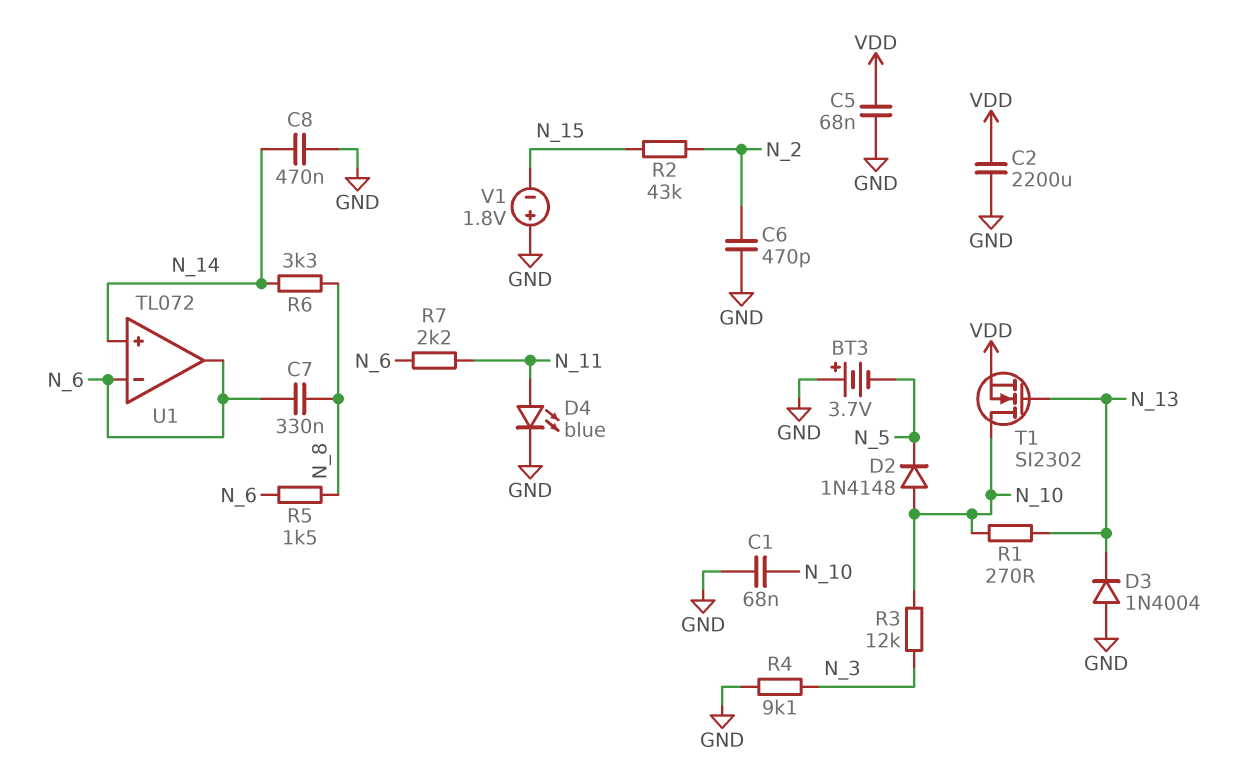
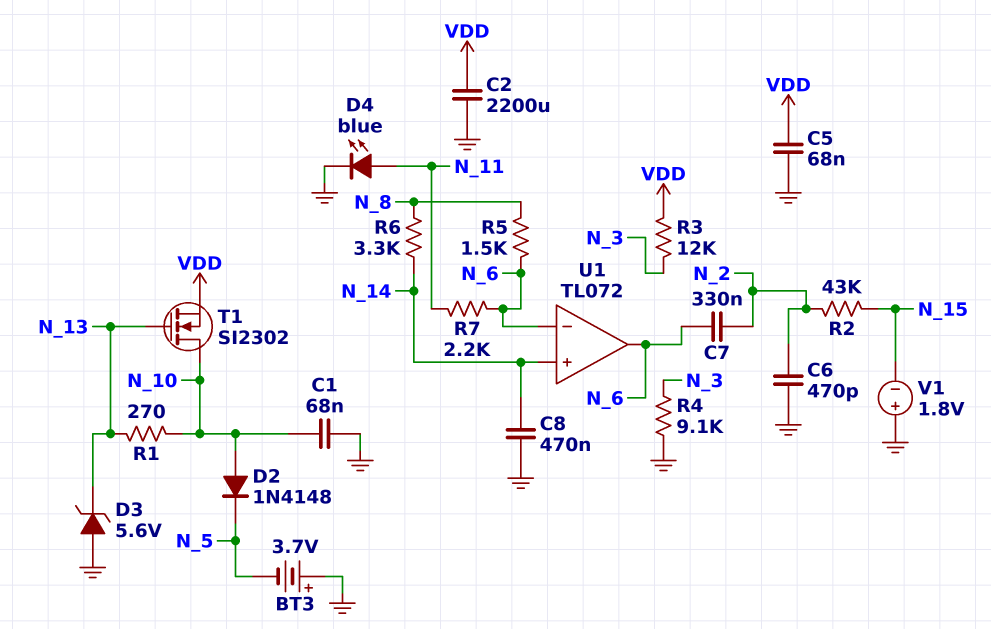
C7: 330nF (N_6, N_8) -> 330nF (N_2, N_6)
D3: diode 1N4004 (A GND, K N_13) -> zener 5.6V (A GND, K N_13)
R3: 12k (N_3, N_10) -> 12k (N_3, VDD)

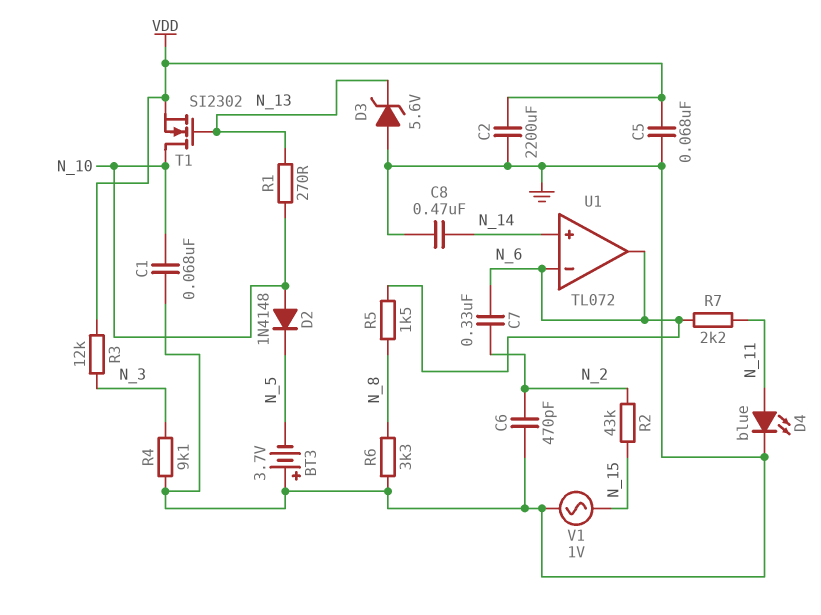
R6: 3.3k (N_8, N_14) -> 3.3k (GND, N_8)
V1: 1.8V (plus GND, minus N_15) -> AC 1V (GND, N_15)

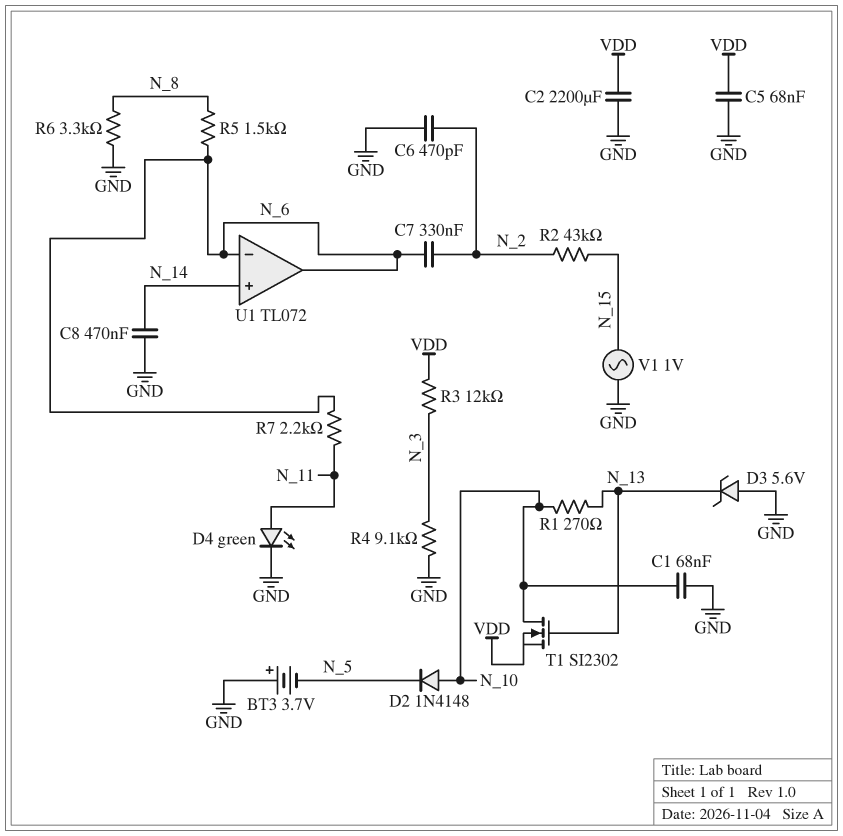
D4: LED blue (A N_11, K GND) -> LED green (A N_11, K GND)

